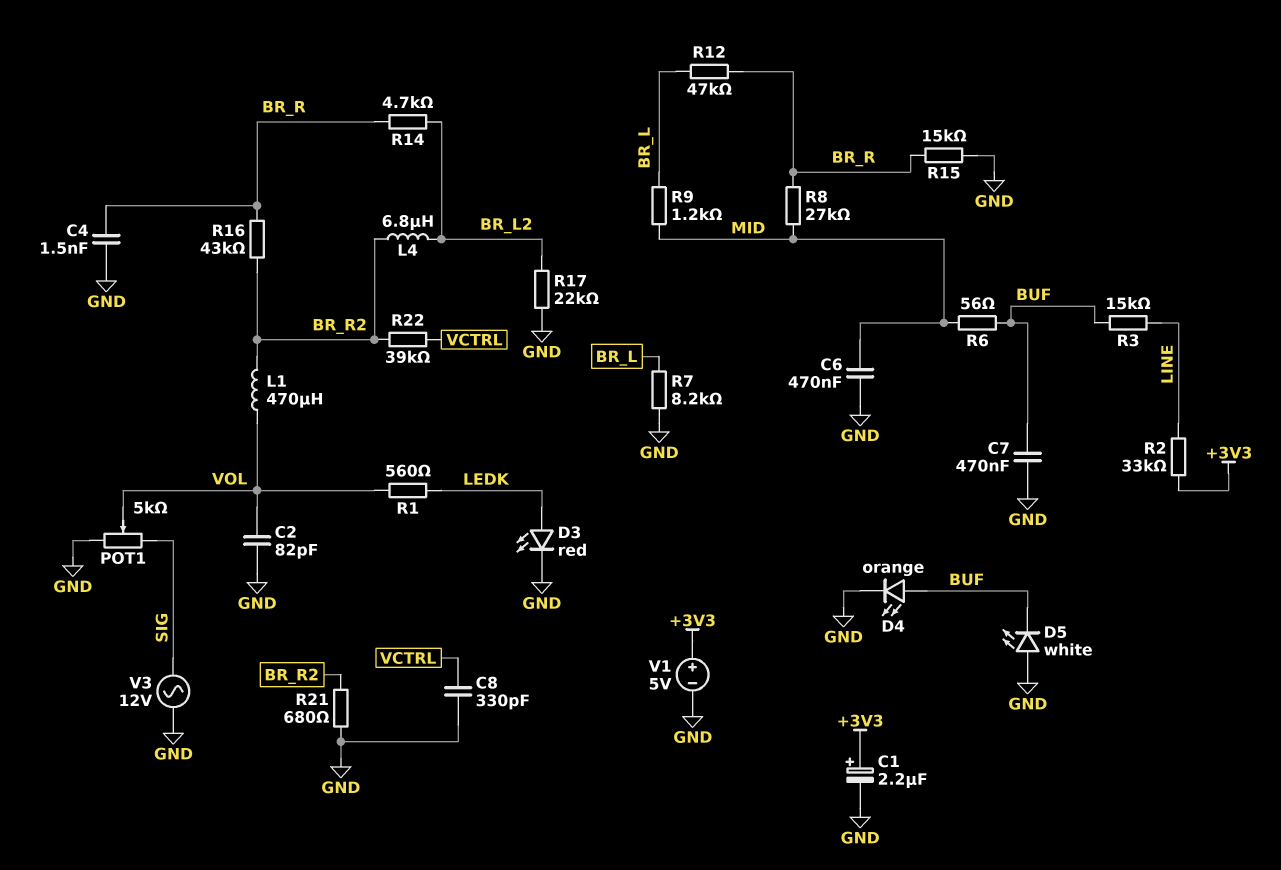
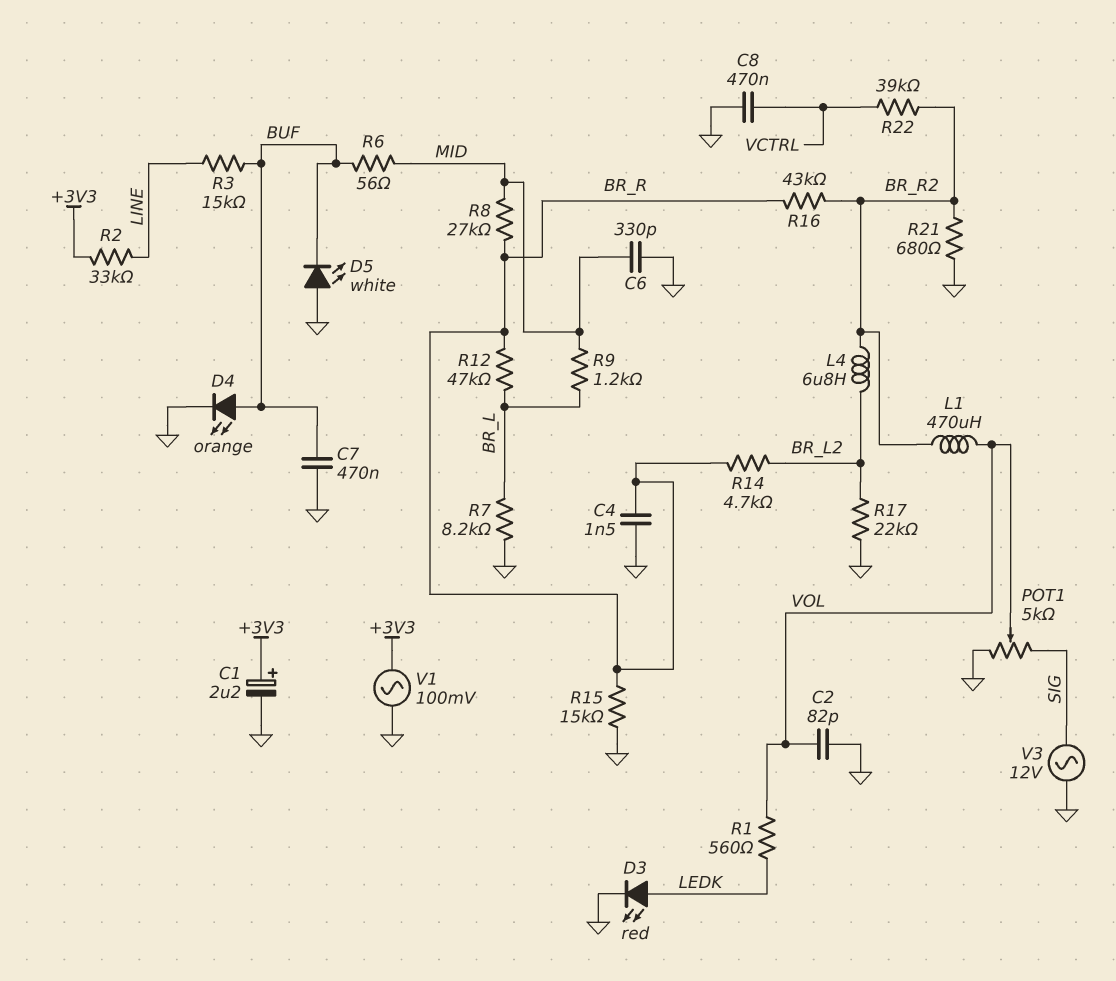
C6: 470nF (GND, MID) -> 330pF (GND, MID)
C8: 330pF (GND, VCTRL) -> 470nF (GND, VCTRL)
V1: 5V (plus +3V3, minus GND) -> AC 100mV (+3V3, GND)

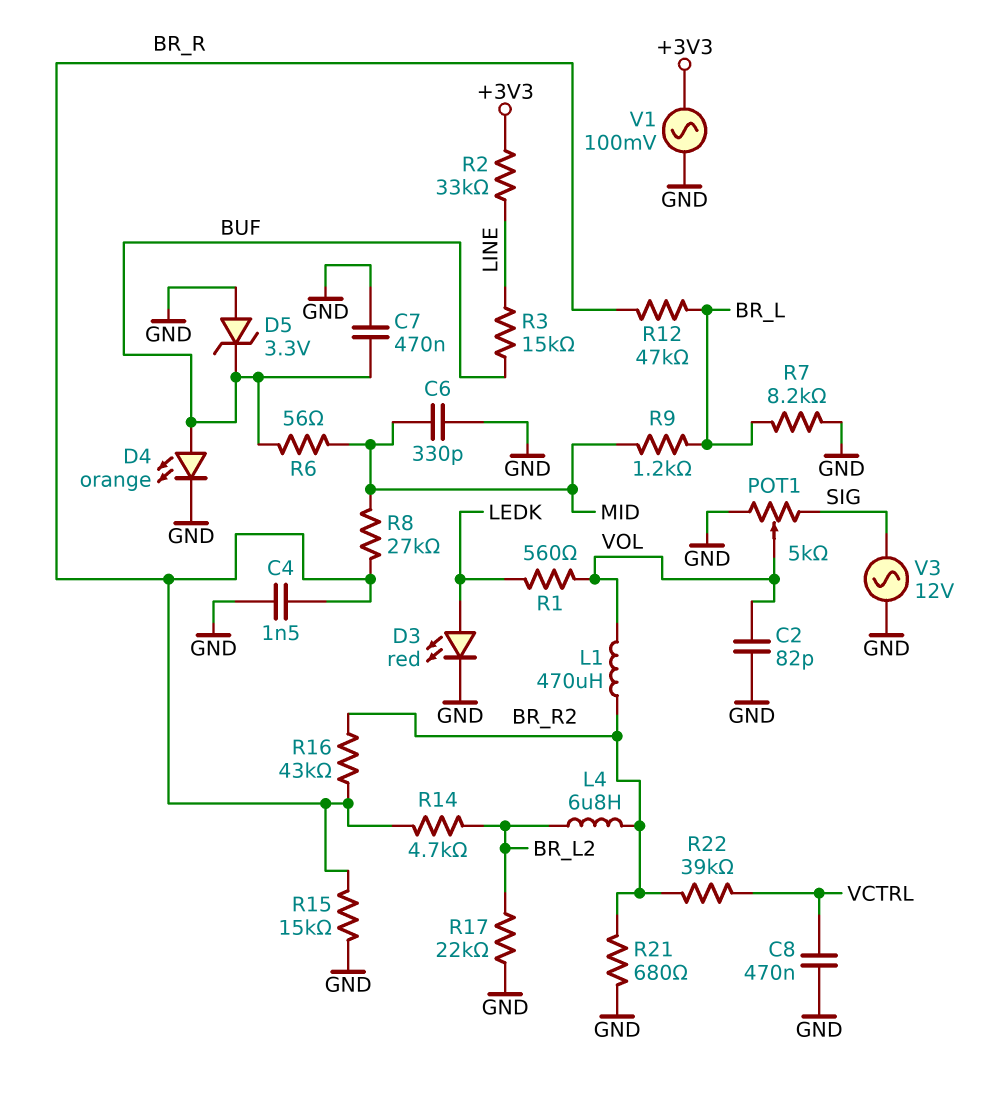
C1: 2.2uF (plus +3V3, minus GND) -> none
D5: LED white (A GND, K BUF) -> zener 3.3V (A GND, K BUF)

